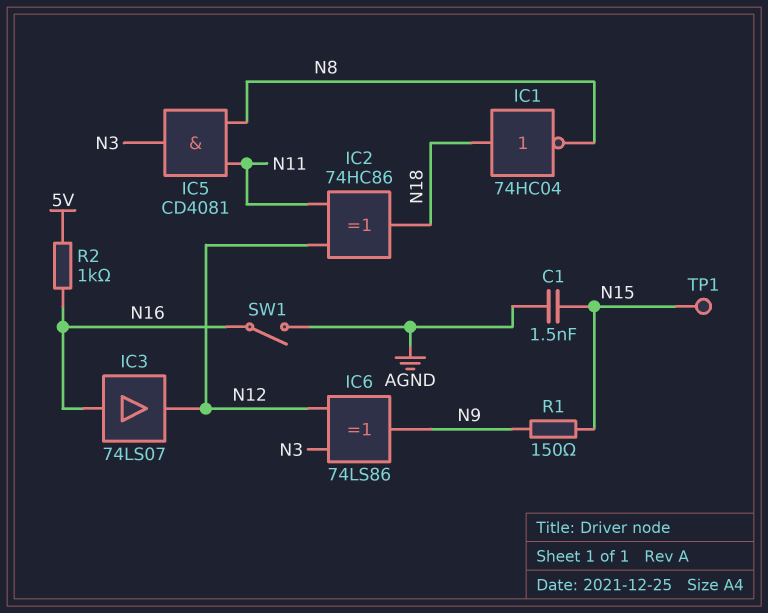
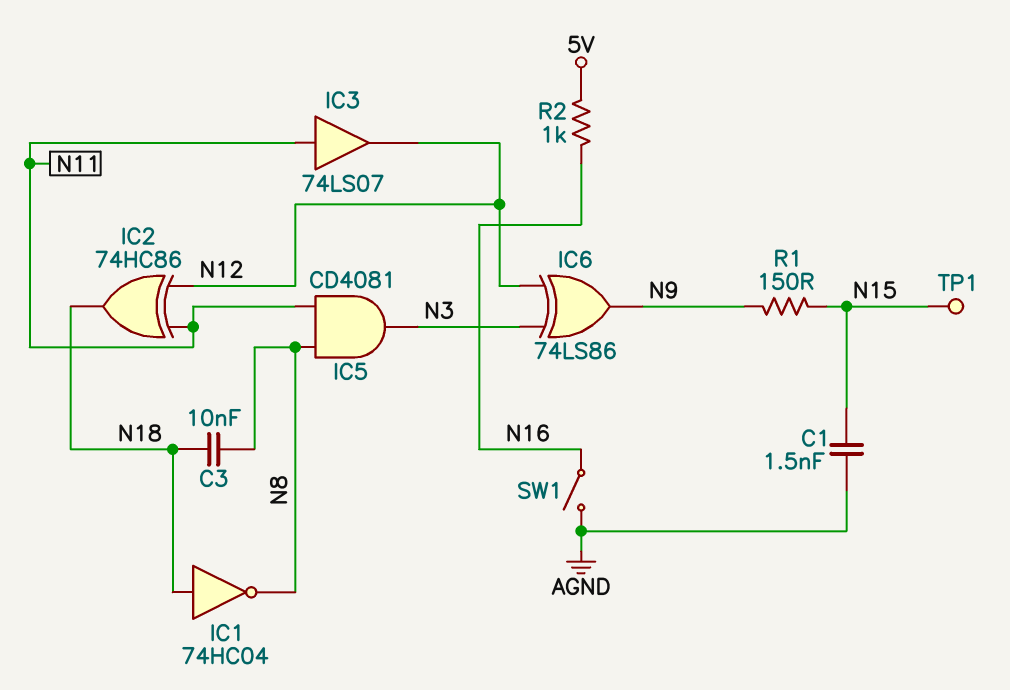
C3: none -> 10nF (N8, N18)
IC3: buffer 74LS07 (in N16, out N12) -> buffer 74LS07 (in N11, out N12)

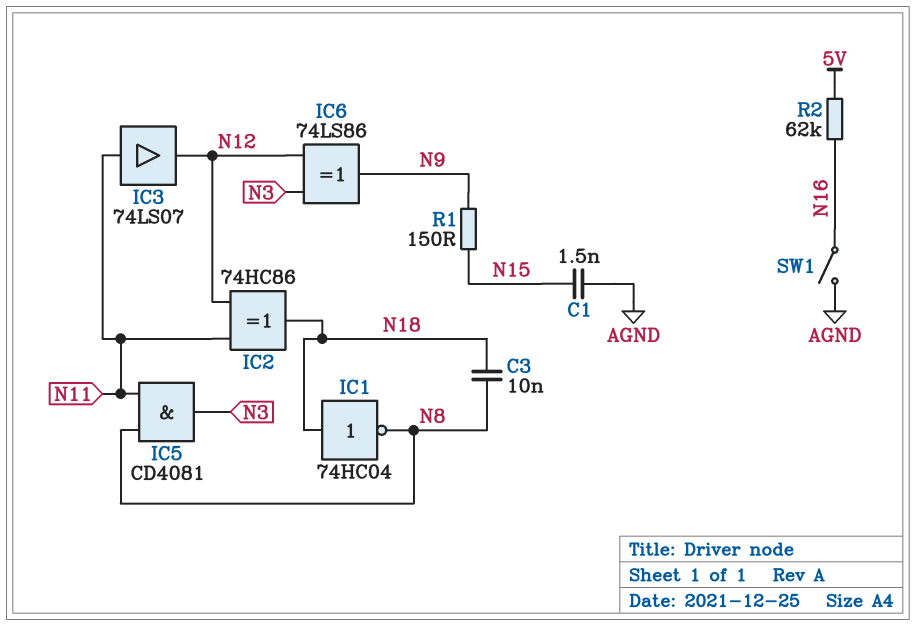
R2: 1k (5V, N16) -> 62k (5V, N16)
TP1: test point (N15) -> none

